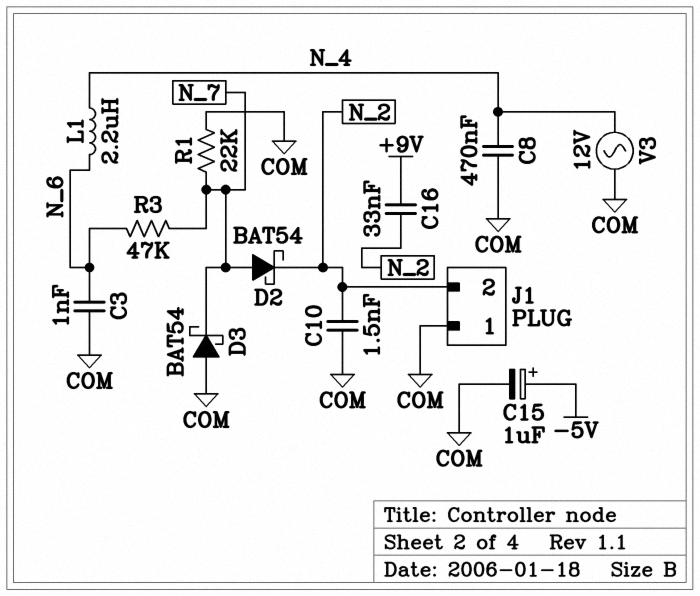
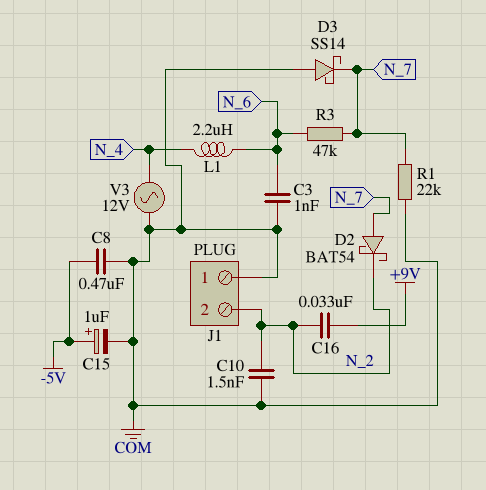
C8: 470nF (COM, N_4) -> 470nF (-5V, COM)
D3: schottky BAT54 (A COM, K N_7) -> schottky SS14 (A COM, K N_7)

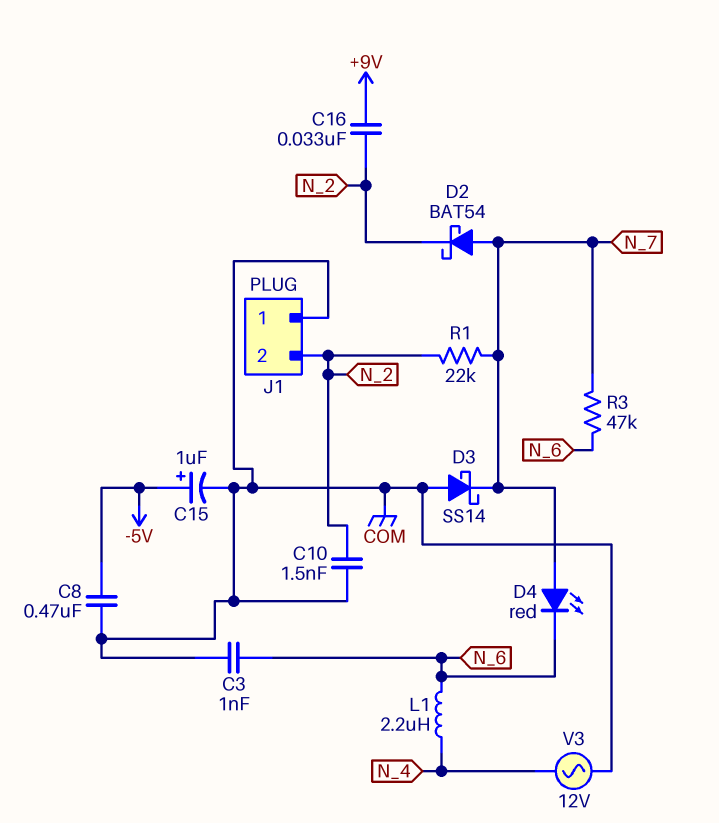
D4: none -> LED red (A N_7, K N_6)
R1: 22k (COM, N_7) -> 22k (N_2, N_7)

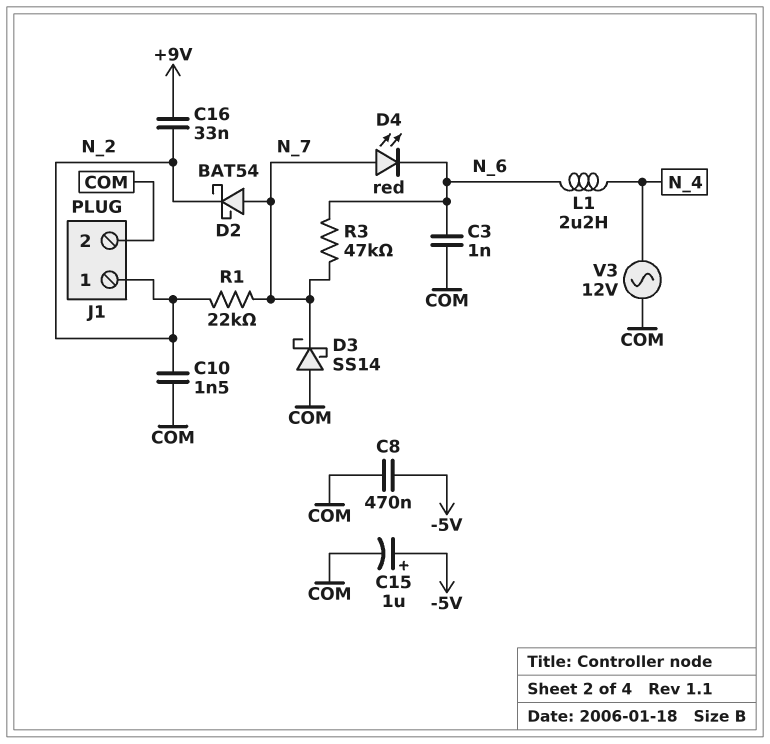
J1 pin 1: COM -> N_2
J1 pin 2: N_2 -> COM

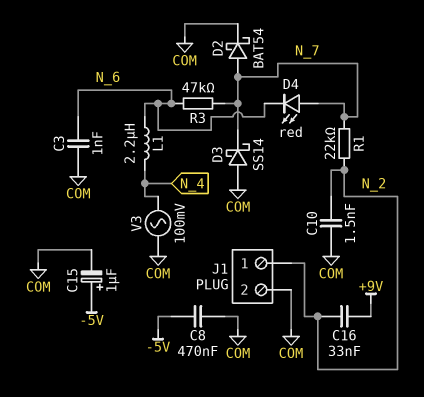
D2: schottky BAT54 (A N_7, K N_2) -> schottky BAT54 (A N_7, K COM)
V3: AC 12V (COM, N_4) -> AC 100mV (COM, N_4)

